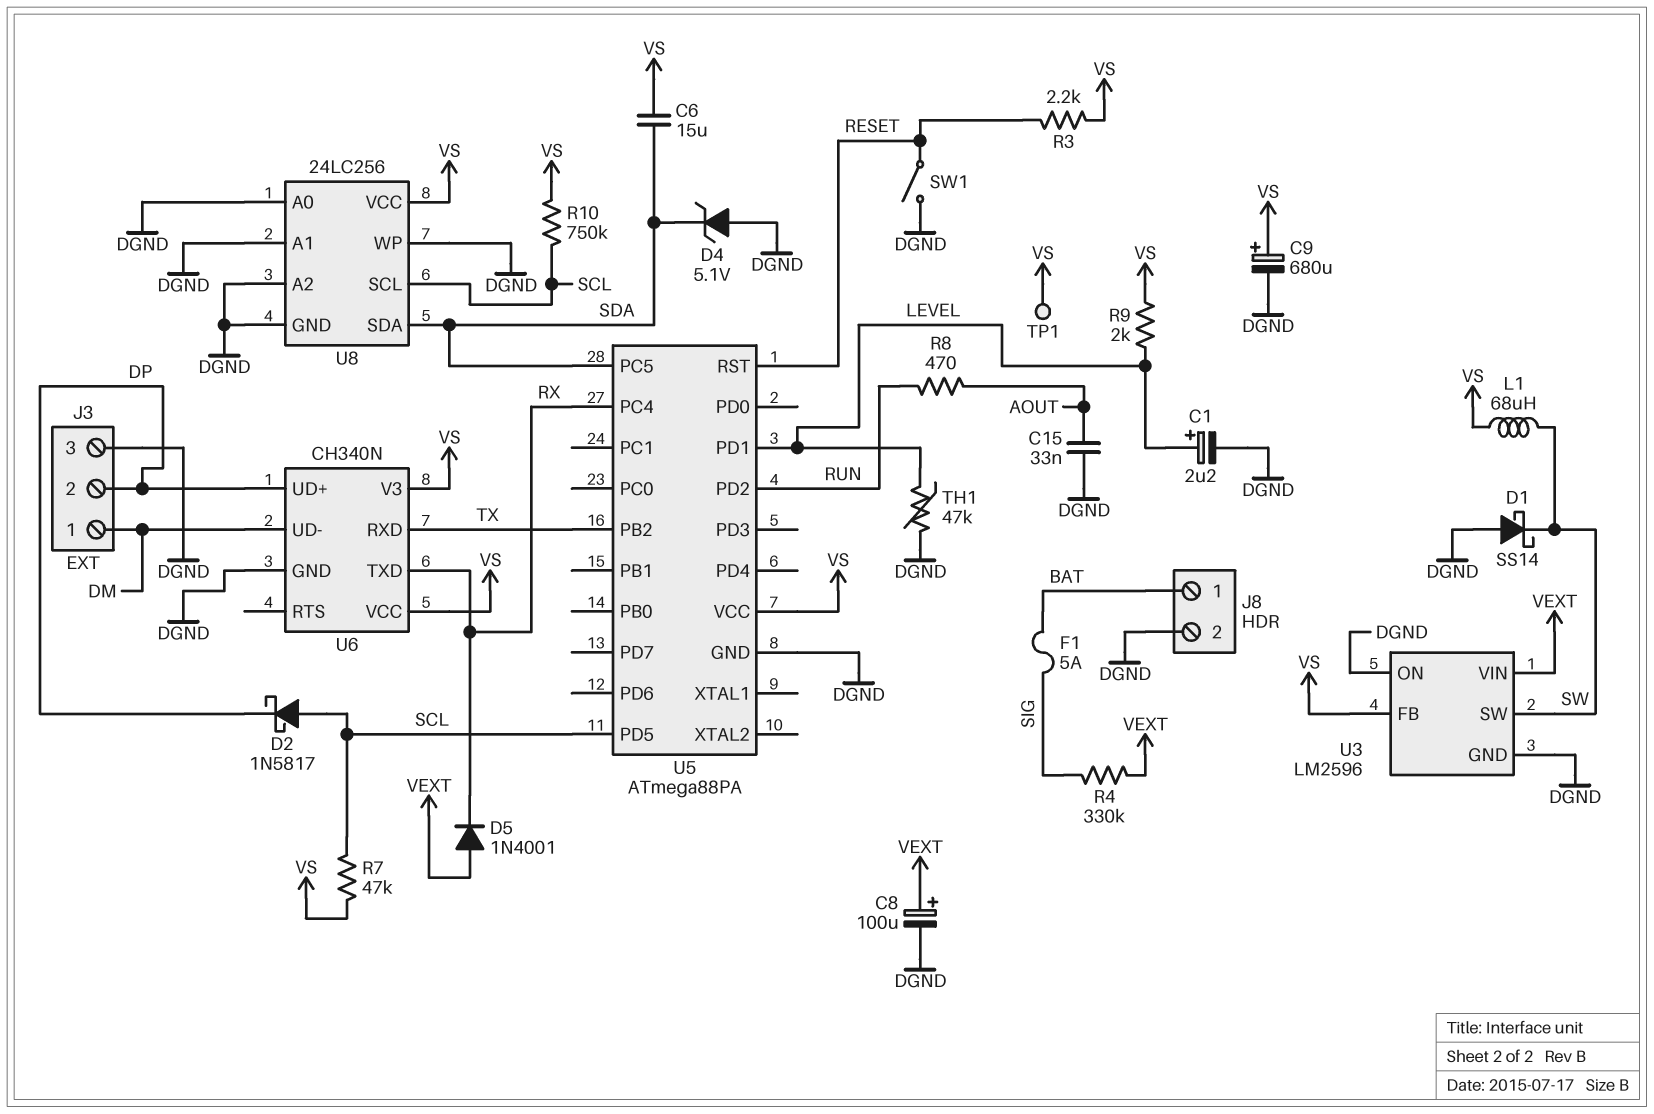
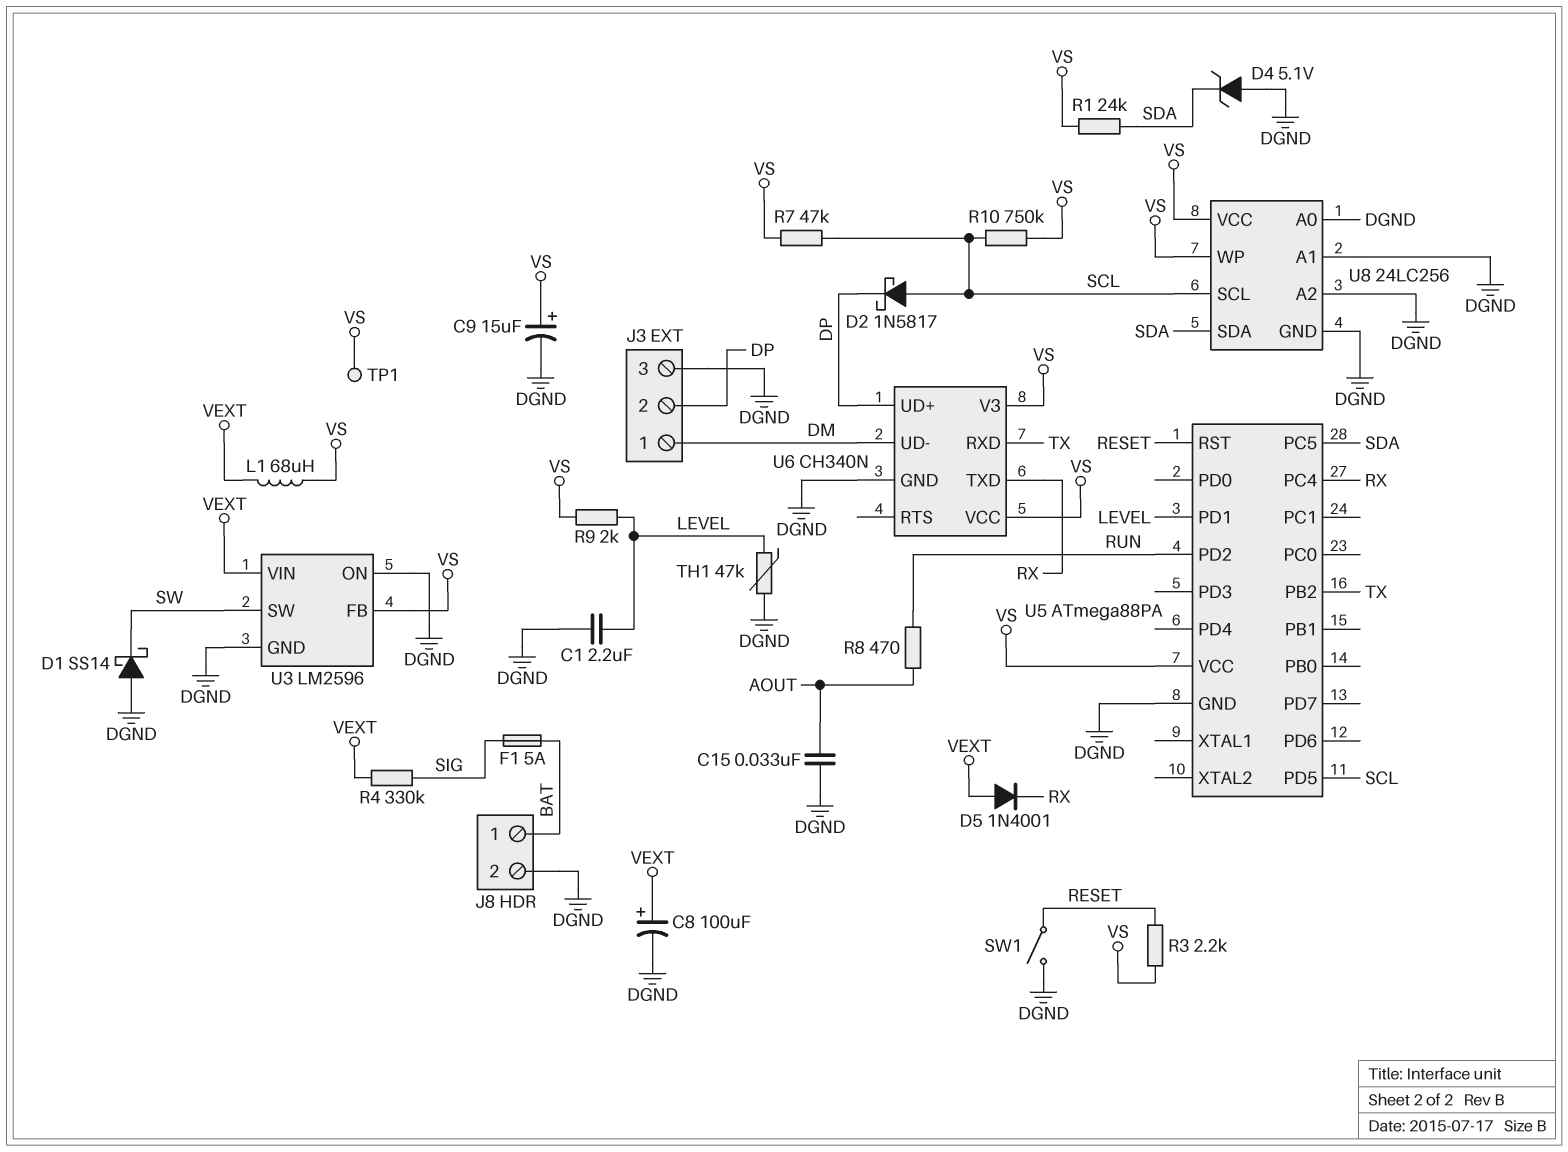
C1: 2.2uF (plus LEVEL, minus DGND) -> 2.2uF (DGND, LEVEL)
C6: 15uF (SDA, VS) -> none
C9: 680uF (plus VS, minus DGND) -> 15uF (plus VS, minus DGND)
L1: 68uH (SW, VS) -> 68uH (VEXT, VS)
R1: none -> 24k (SDA, VS)
U8 pin WP: DGND -> VS

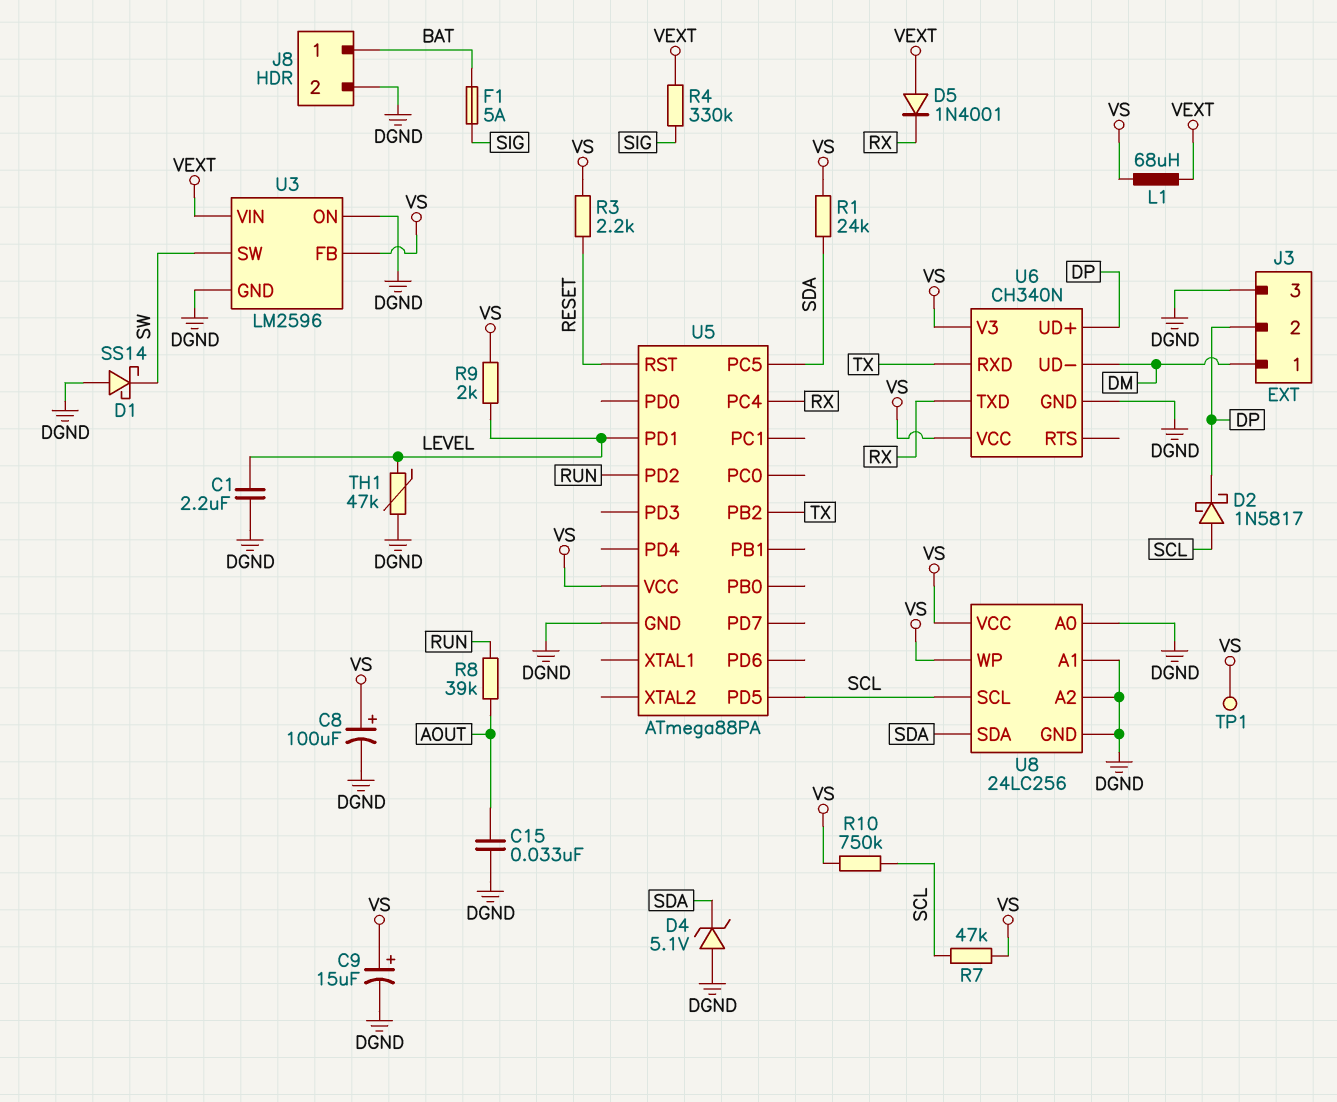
C8: 100uF (plus VEXT, minus DGND) -> 100uF (plus VS, minus DGND)
R8: 470 (AOUT, RUN) -> 39k (AOUT, RUN)
SW1: switch (DGND, RESET) -> none

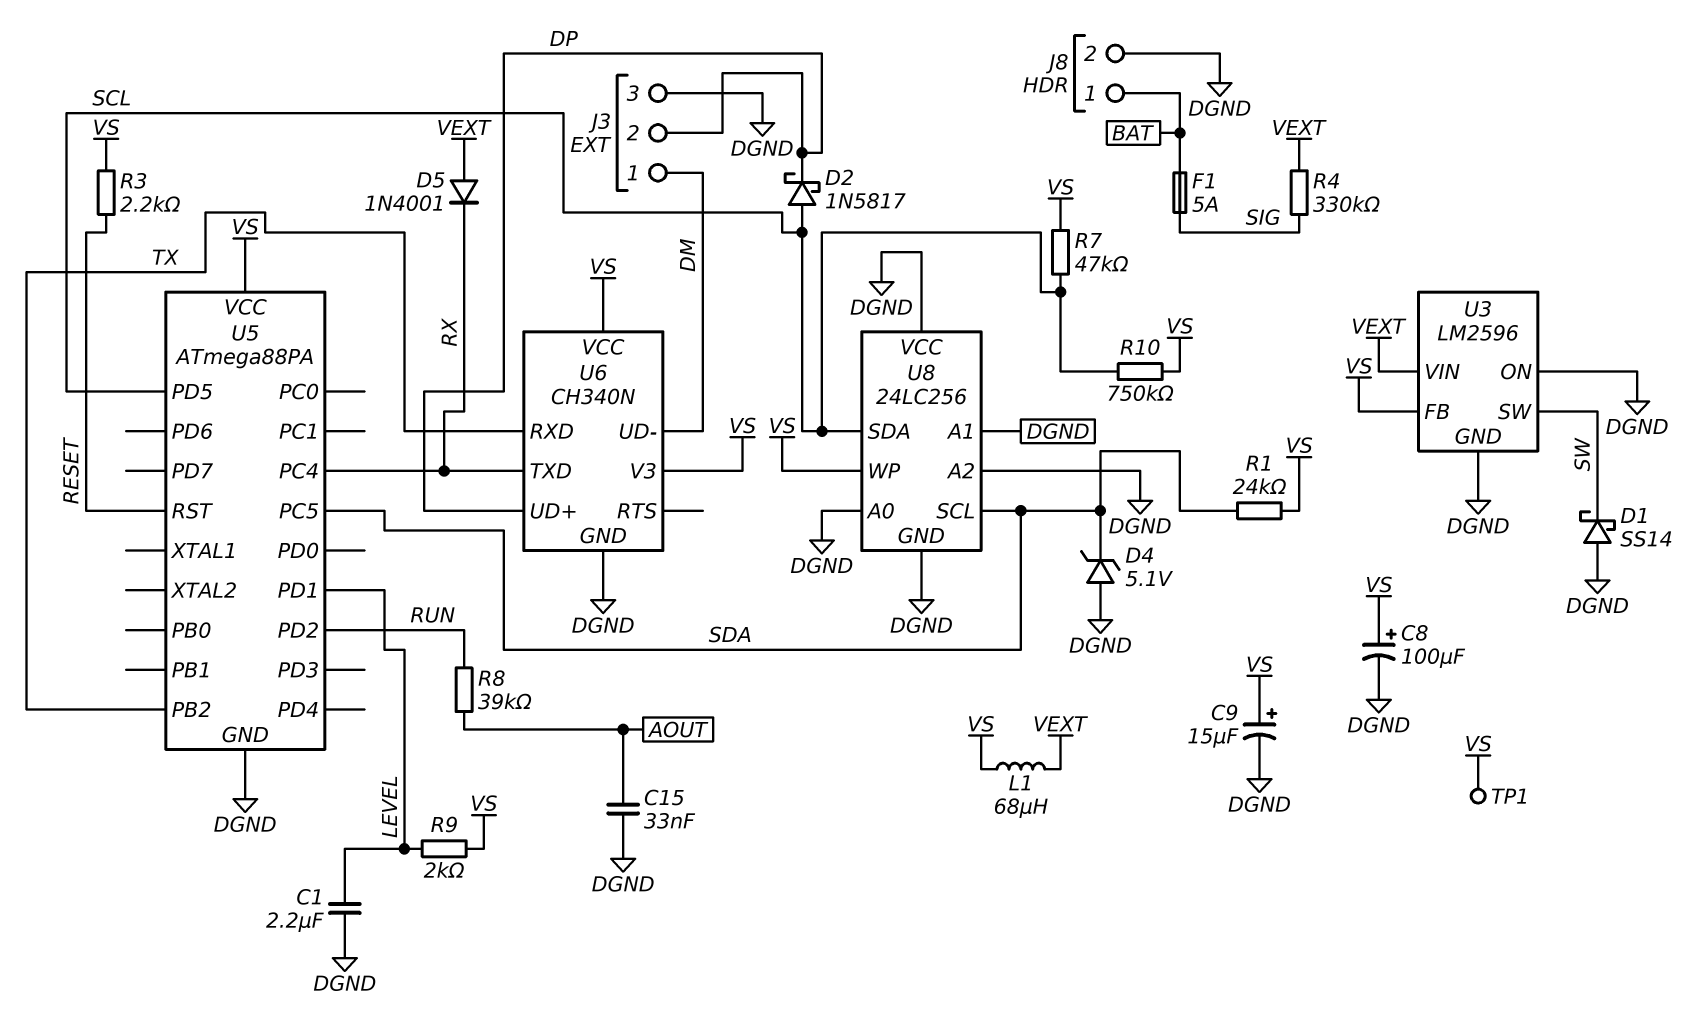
TH1: 47k (DGND, LEVEL) -> none
U8 pin SCL: SCL -> SDA
U8 pin SDA: SDA -> SCL
U8 pin VCC: VS -> DGND

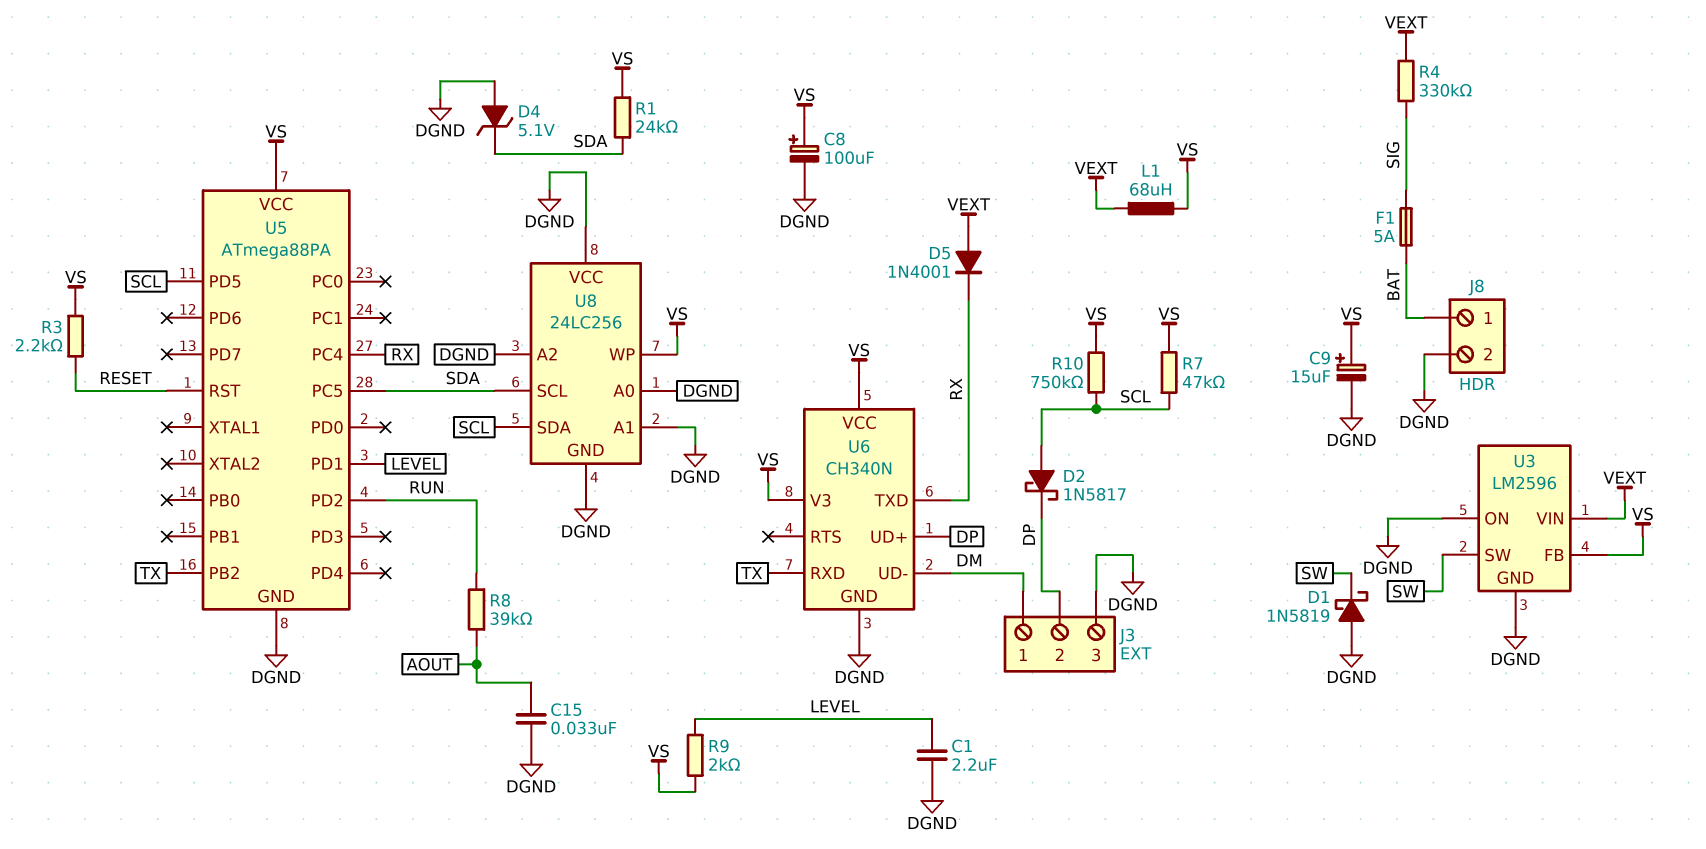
D1: schottky SS14 (A DGND, K SW) -> schottky 1N5819 (A DGND, K SW)
TP1: test point (VS) -> none

